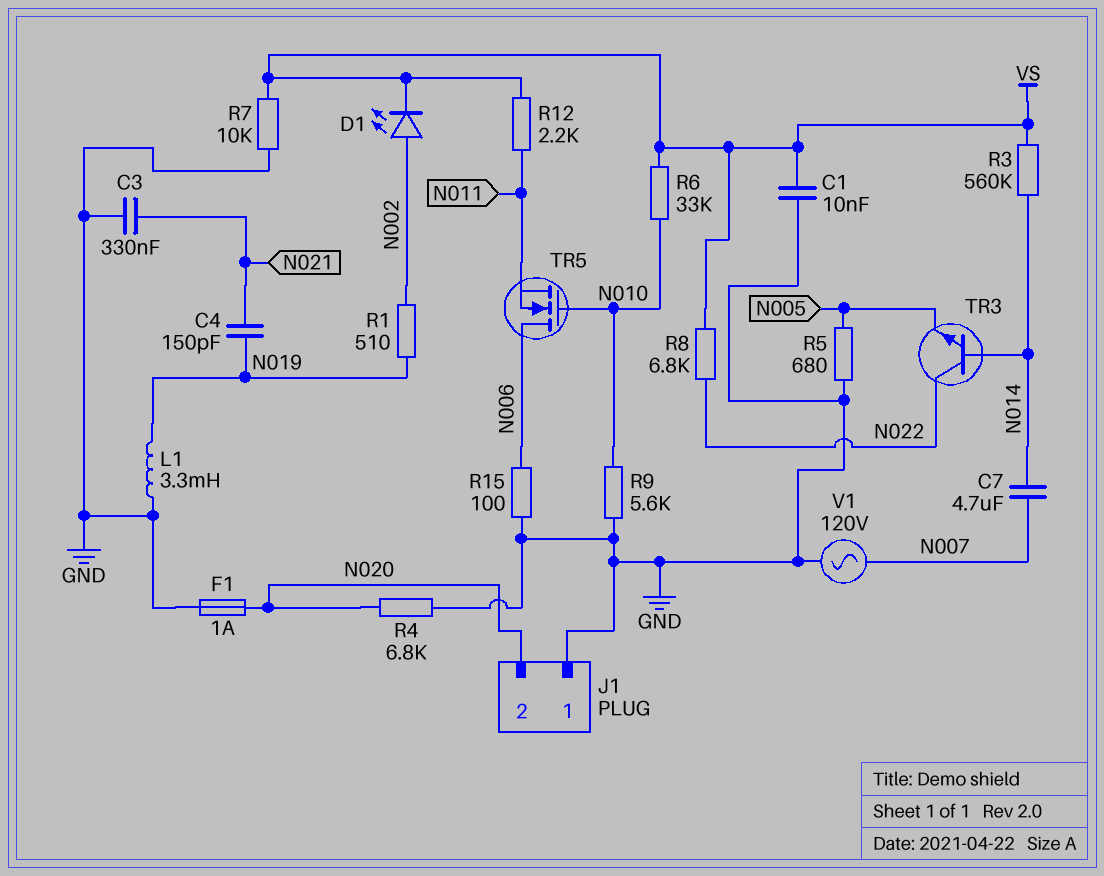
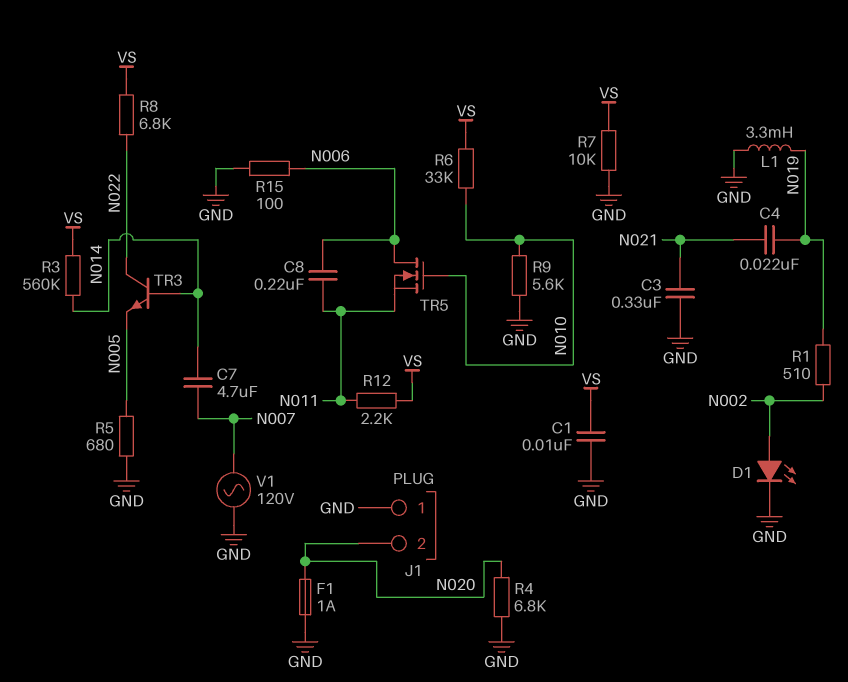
C4: 150pF (N019, N021) -> 22nF (N019, N021)
C8: none -> 220nF (N006, N011)
D1: LED (A N002, K VS) -> LED (A N002, K GND)

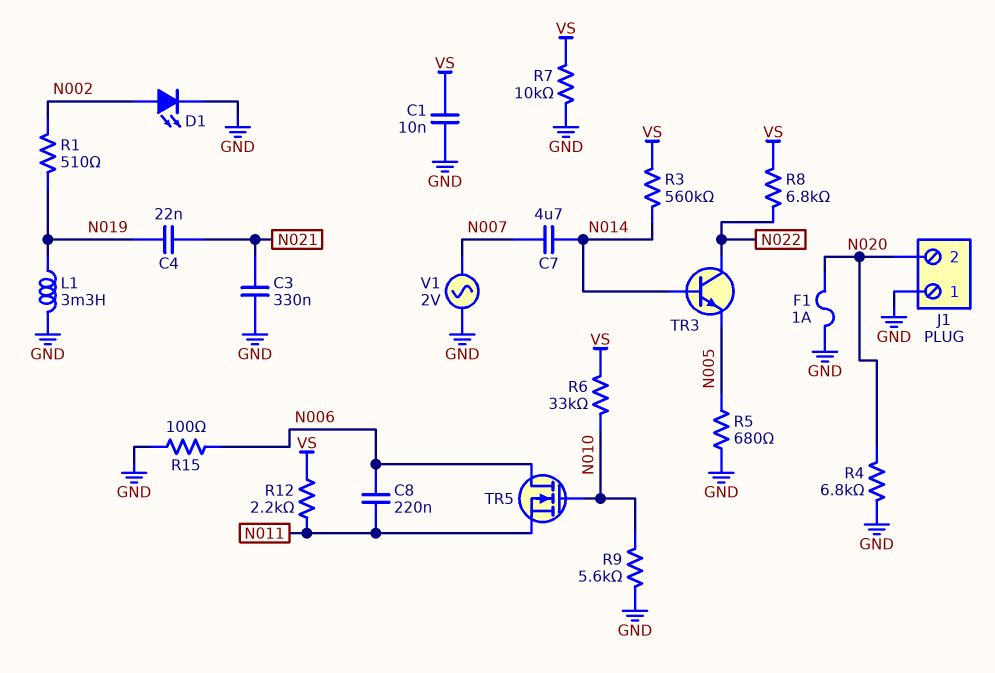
V1: AC 120V (GND, N007) -> AC 2V (GND, N007)

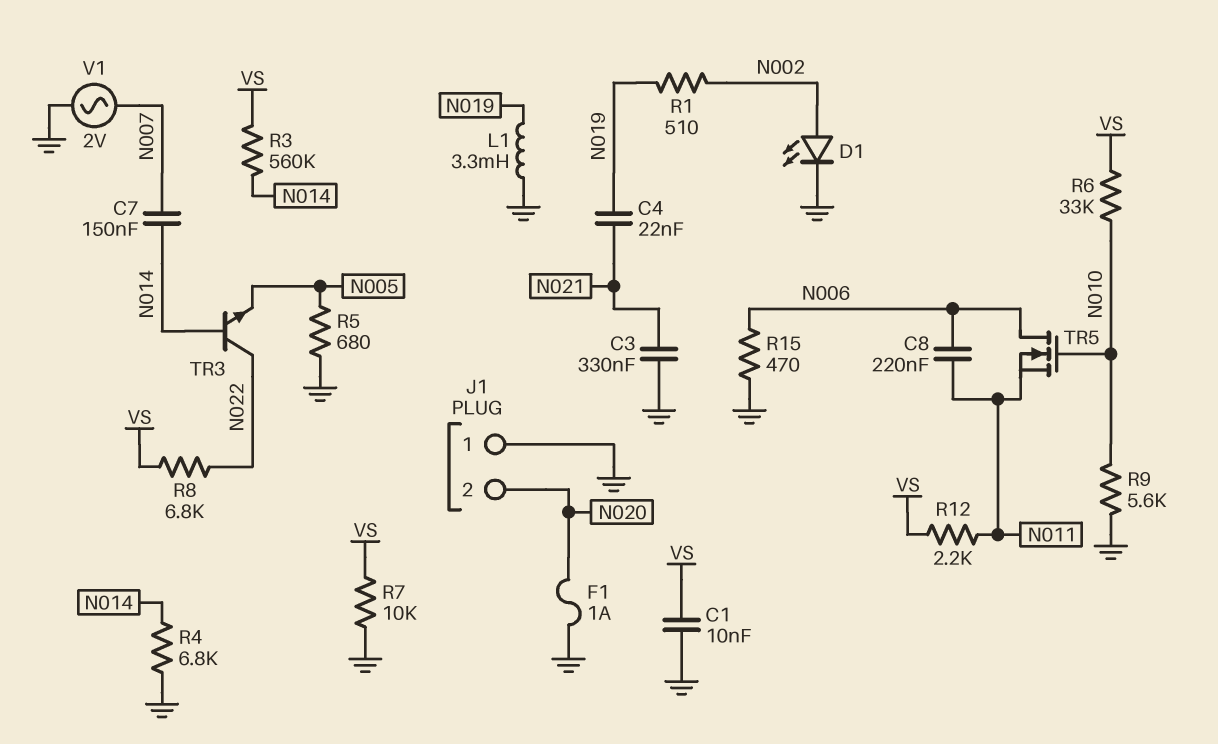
C7: 4.7uF (N007, N014) -> 150nF (N007, N014)
R4: 6.8k (GND, N020) -> 6.8k (GND, N014)
R15: 100 (GND, N006) -> 470 (GND, N006)

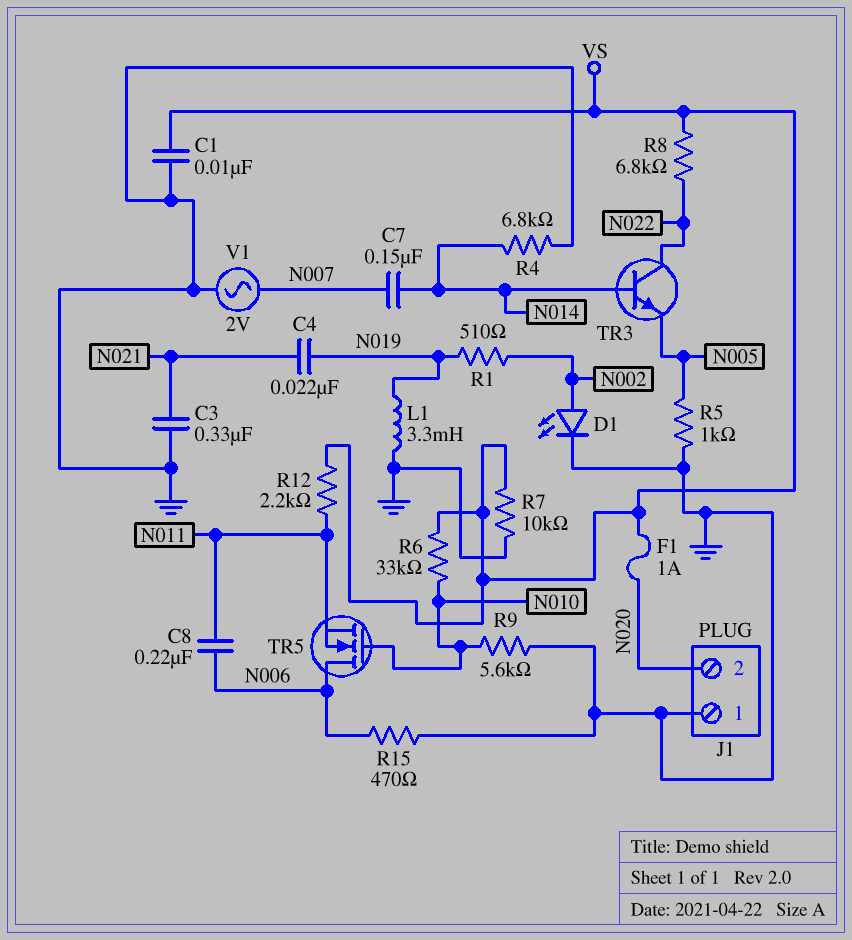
F1: 1A (GND, N020) -> 1A (N020, VS)
R3: 560k (N014, VS) -> none
R5: 680 (GND, N005) -> 1k (GND, N005)

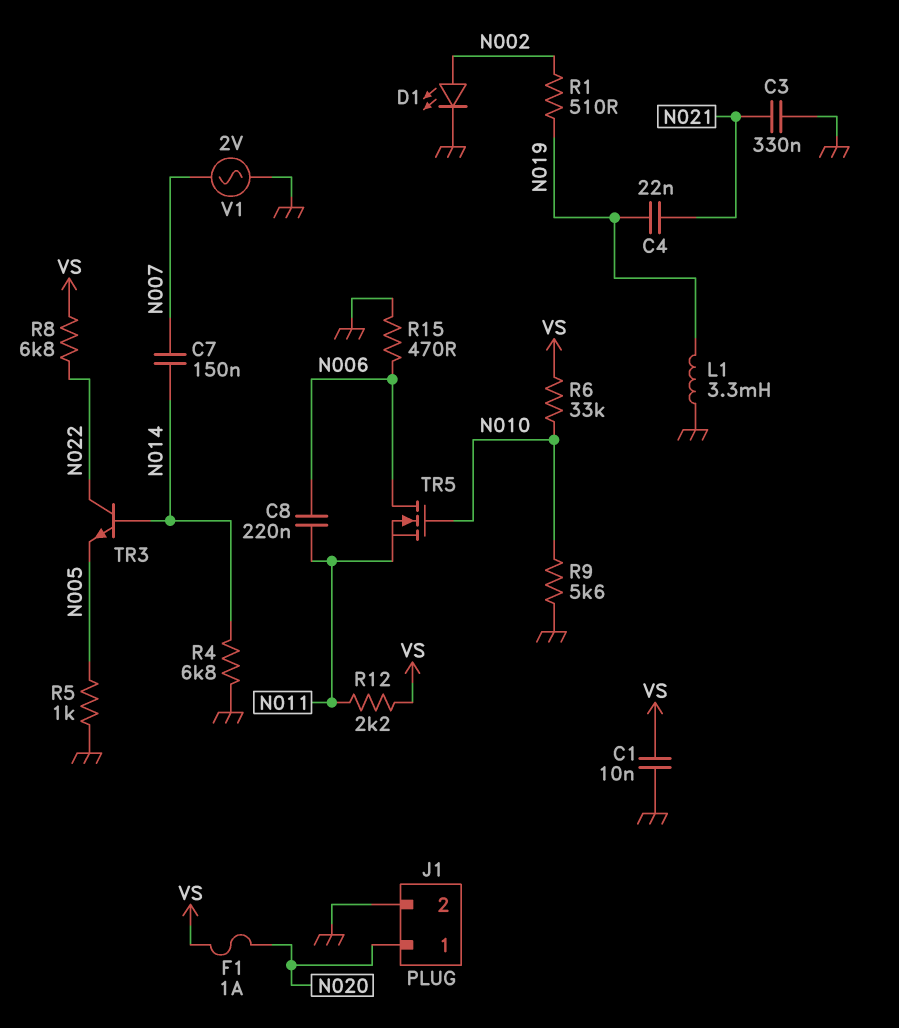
J1 pin 1: GND -> N020
J1 pin 2: N020 -> GND
R7: 10k (GND, VS) -> none

